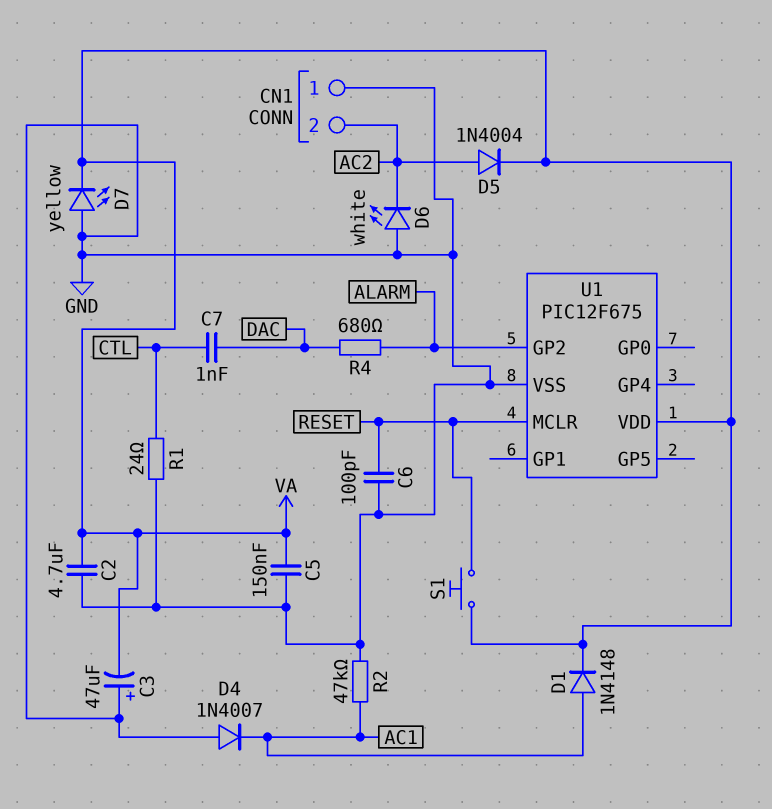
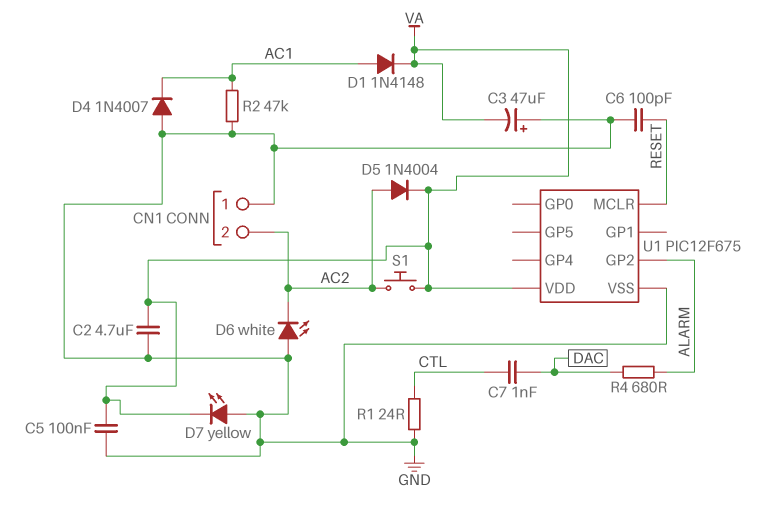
C5: 150nF (GND, VA) -> 100nF (GND, VA)
S1: button (RESET, VA) -> button (AC2, VA)

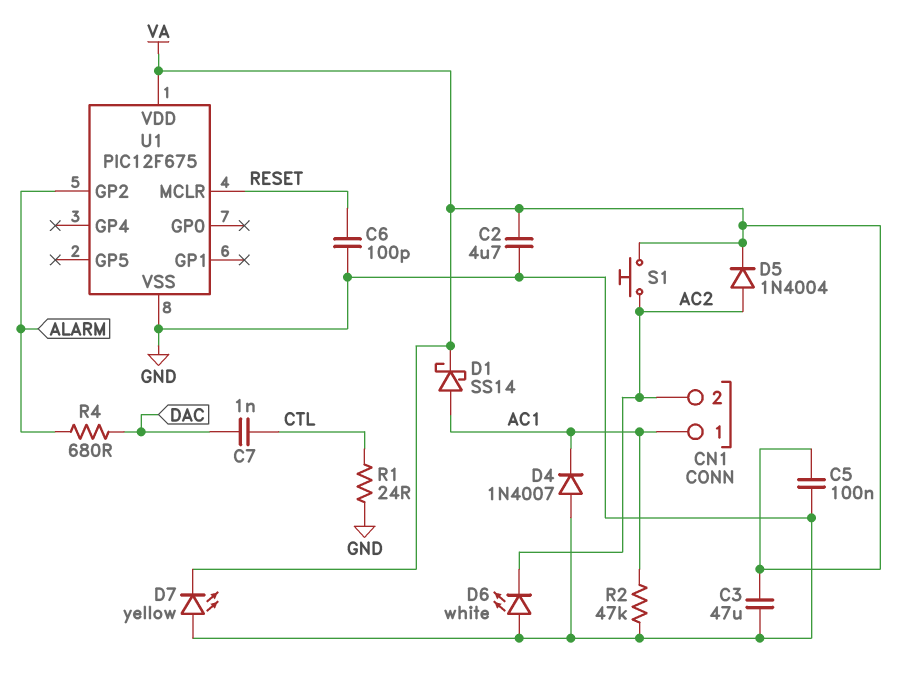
C3: 47uF (plus GND, minus VA) -> 47uF (GND, VA)
CN1 pin 1: GND -> AC1
D1: diode 1N4148 (A AC1, K VA) -> schottky SS14 (A AC1, K VA)

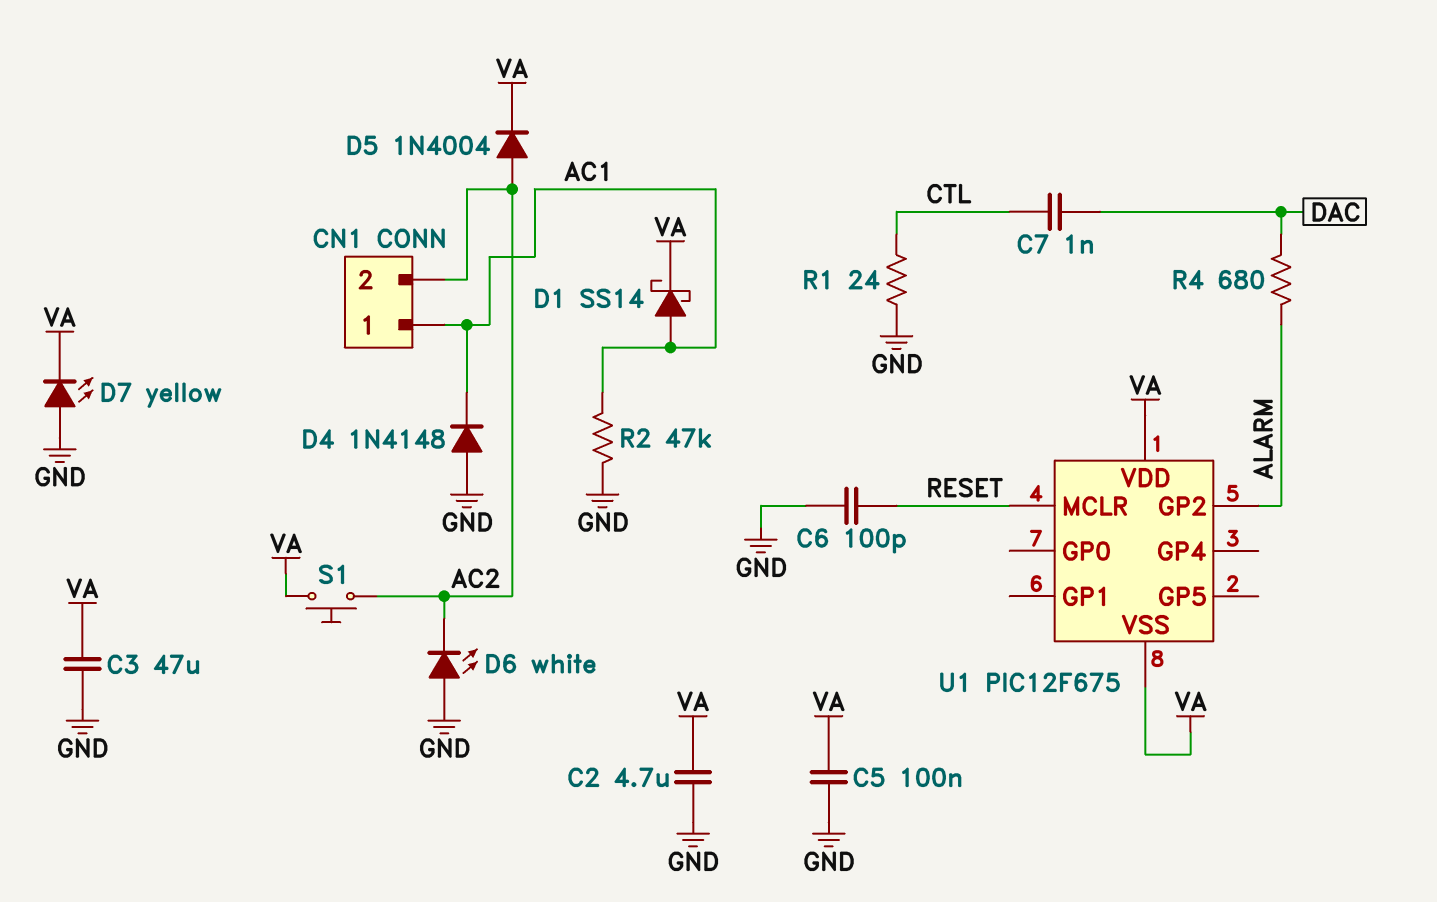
D4: diode 1N4007 (A GND, K AC1) -> diode 1N4148 (A GND, K AC1)
U1 pin VSS: GND -> VA

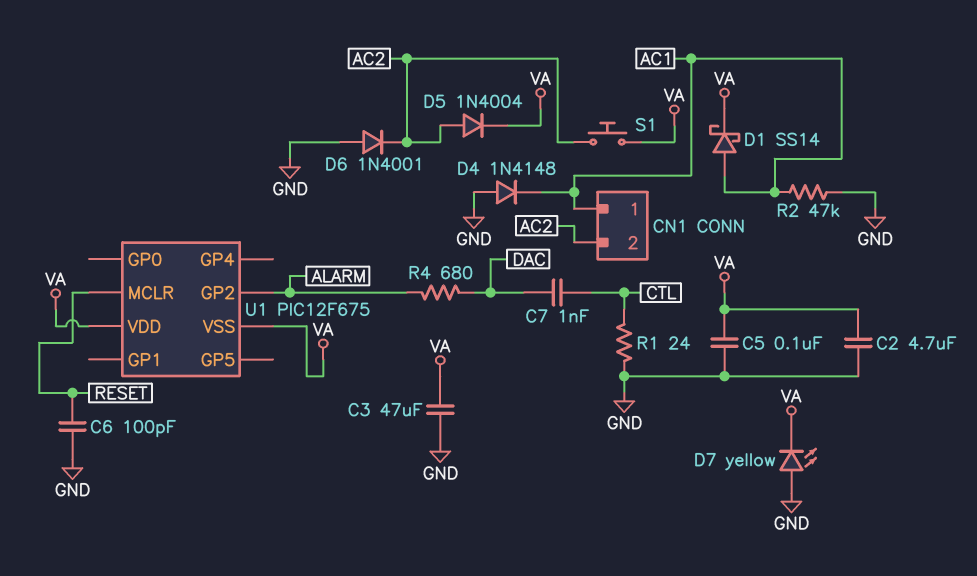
D6: LED white (A GND, K AC2) -> diode 1N4001 (A GND, K AC2)

